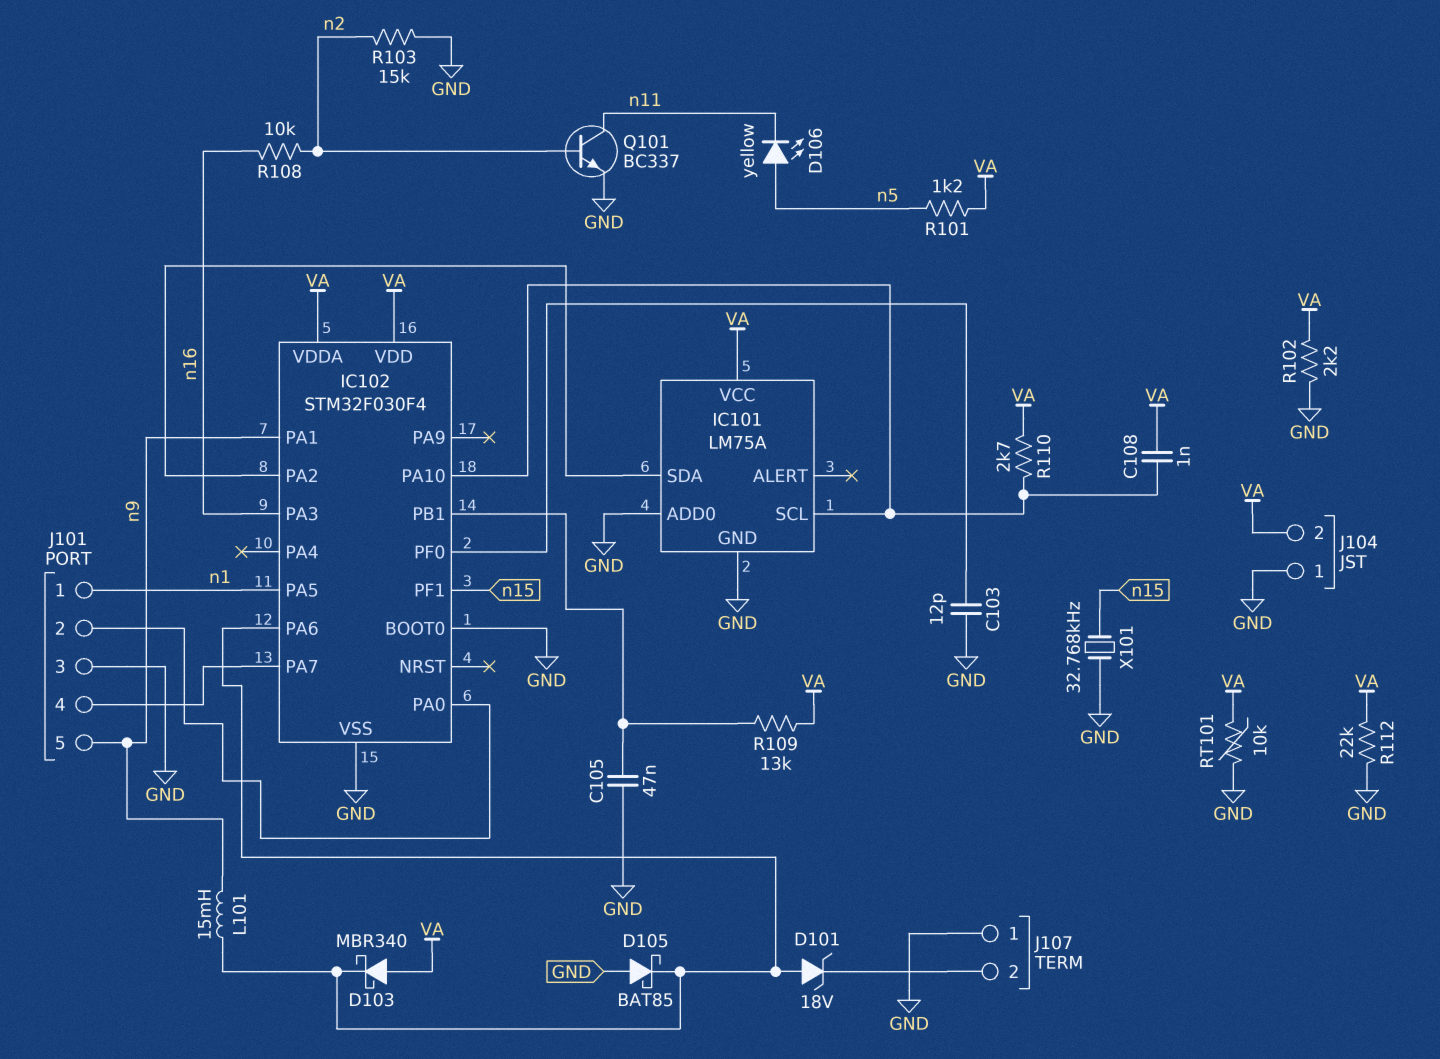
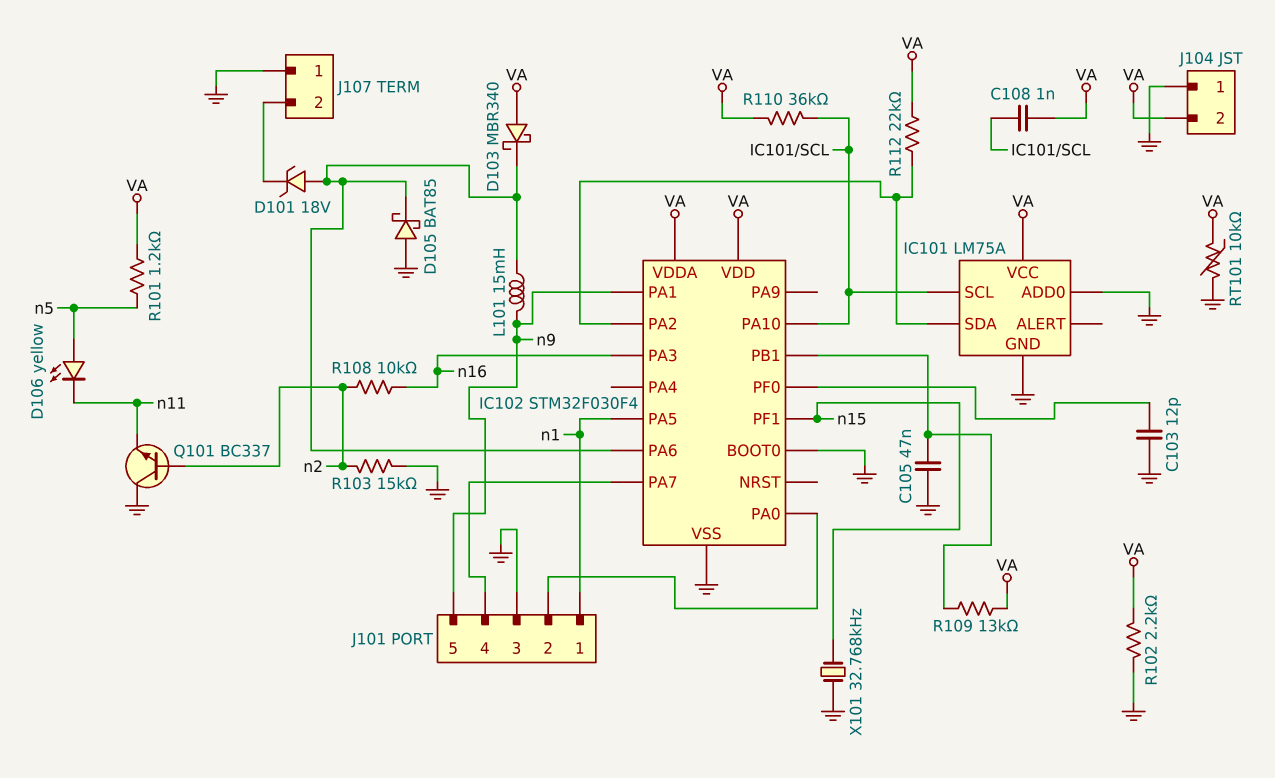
Q101: NPN BC337 (B n2, C n11, E GND) -> NPN BC337 (B n2, C GND, E n11)
R110: 2.7k (IC101/SCL, VA) -> 36k (IC101/SCL, VA)
R112: 22k (GND, VA) -> 22k (IC101/SDA, VA)

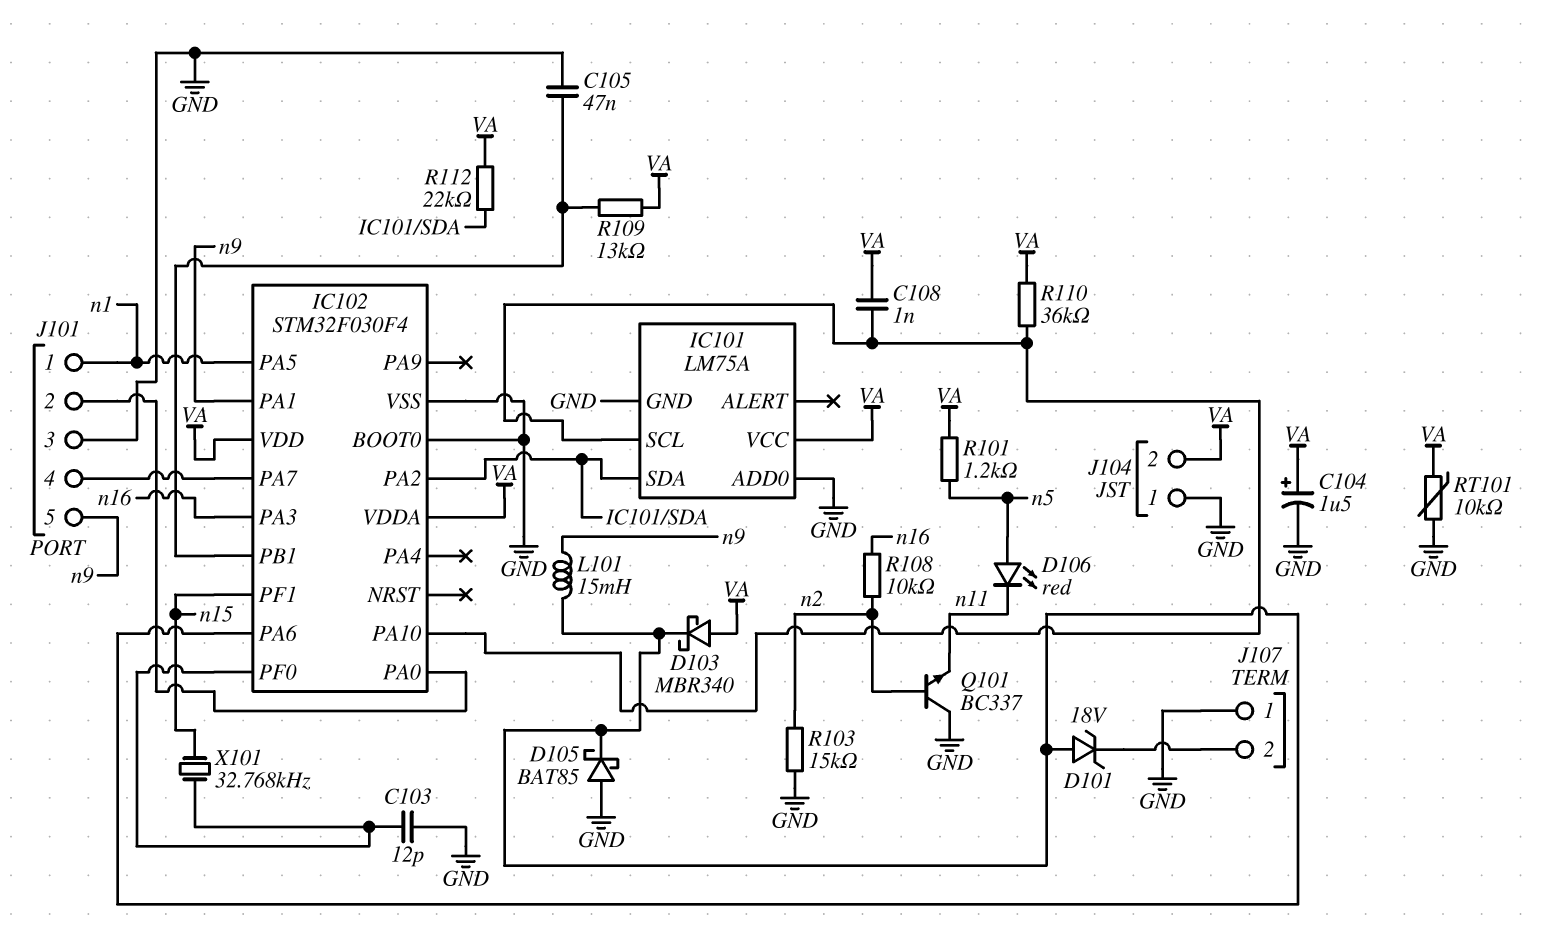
C104: none -> 1.5uF (plus VA, minus GND)
D106: LED yellow (A n5, K n11) -> LED red (A n5, K n11)
R102: 2.2k (GND, VA) -> none
X101: 32.768kHz (GND, n15) -> 32.768kHz (IC102/PF0, n15)

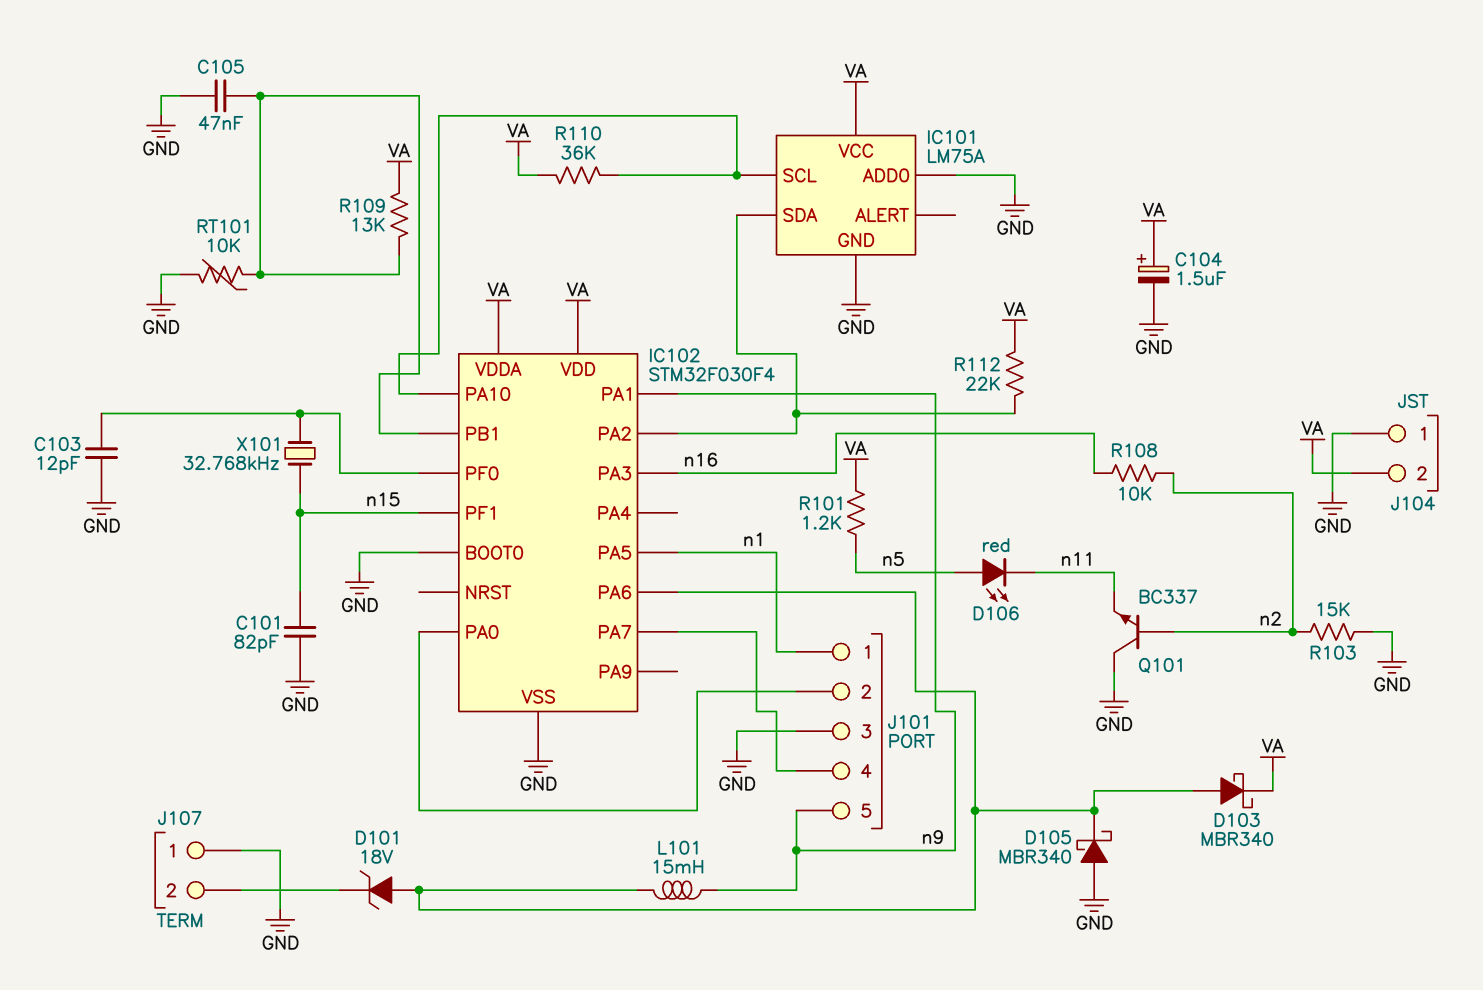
C101: none -> 82pF (GND, n15)
C108: 1nF (IC101/SCL, VA) -> none
D103: schottky MBR340 (A VA, K IC102/PA6) -> schottky MBR340 (A IC102/PA6, K VA)
D105: schottky BAT85 (A GND, K IC102/PA6) -> schottky MBR340 (A GND, K IC102/PA6)
RT101: 10k (GND, VA) -> 10k (GND, IC102/PB1)

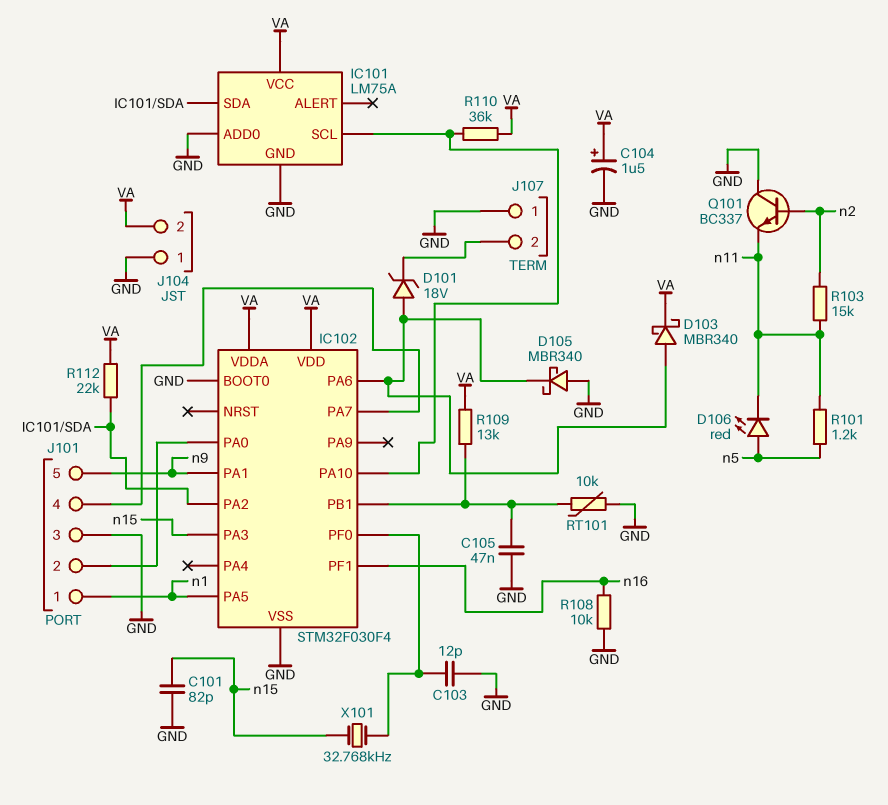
IC102 pin PA3: n16 -> n15
IC102 pin PF1: n15 -> n16
L101: 15mH (IC102/PA6, n9) -> none
R101: 1.2k (VA, n5) -> 1.2k (n5, n11)
R103: 15k (GND, n2) -> 15k (n2, n11)
R108: 10k (n2, n16) -> 10k (GND, n16)

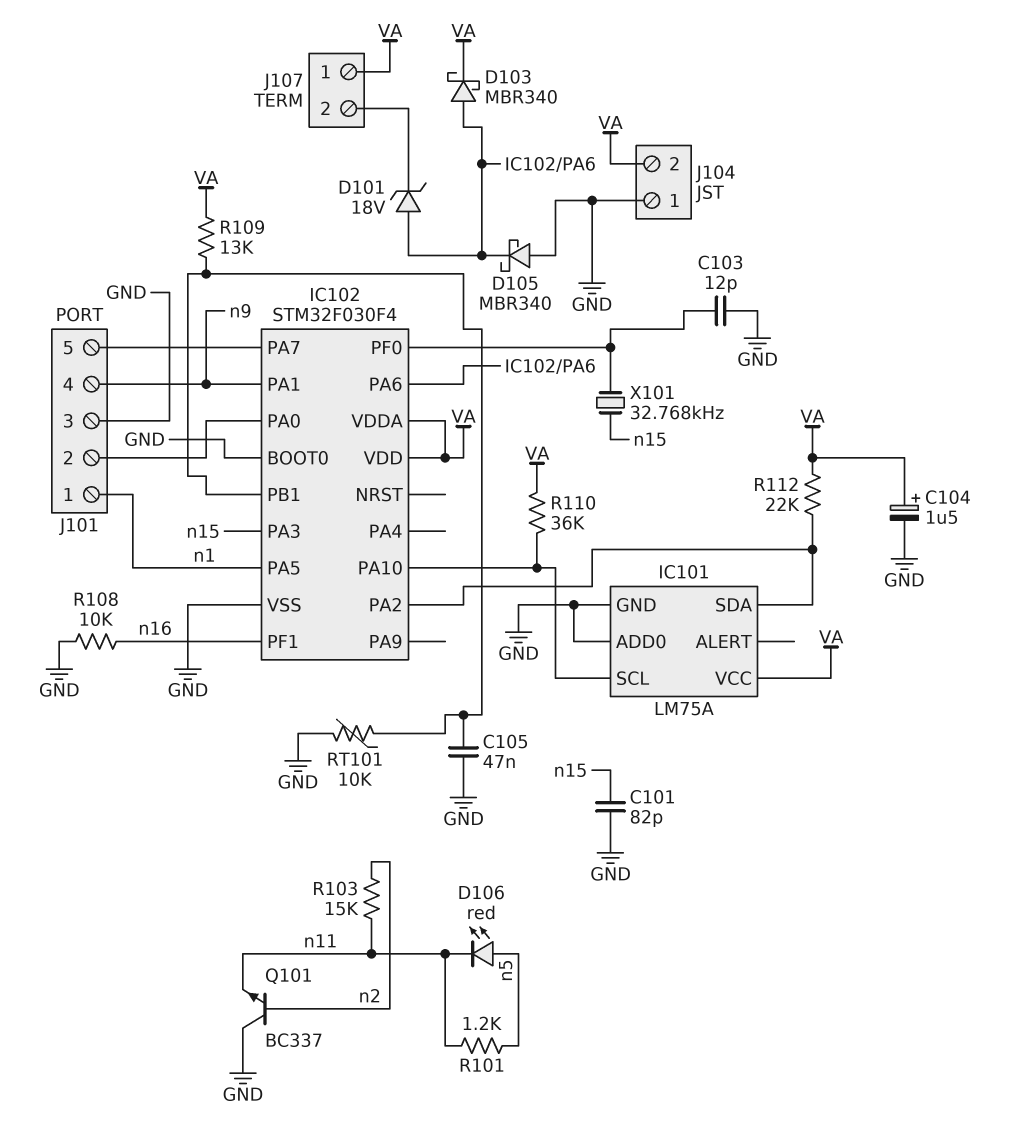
J101 pin 4: IC102/PA7 -> n9
J101 pin 5: n9 -> IC102/PA7
J107 pin 1: GND -> VA

